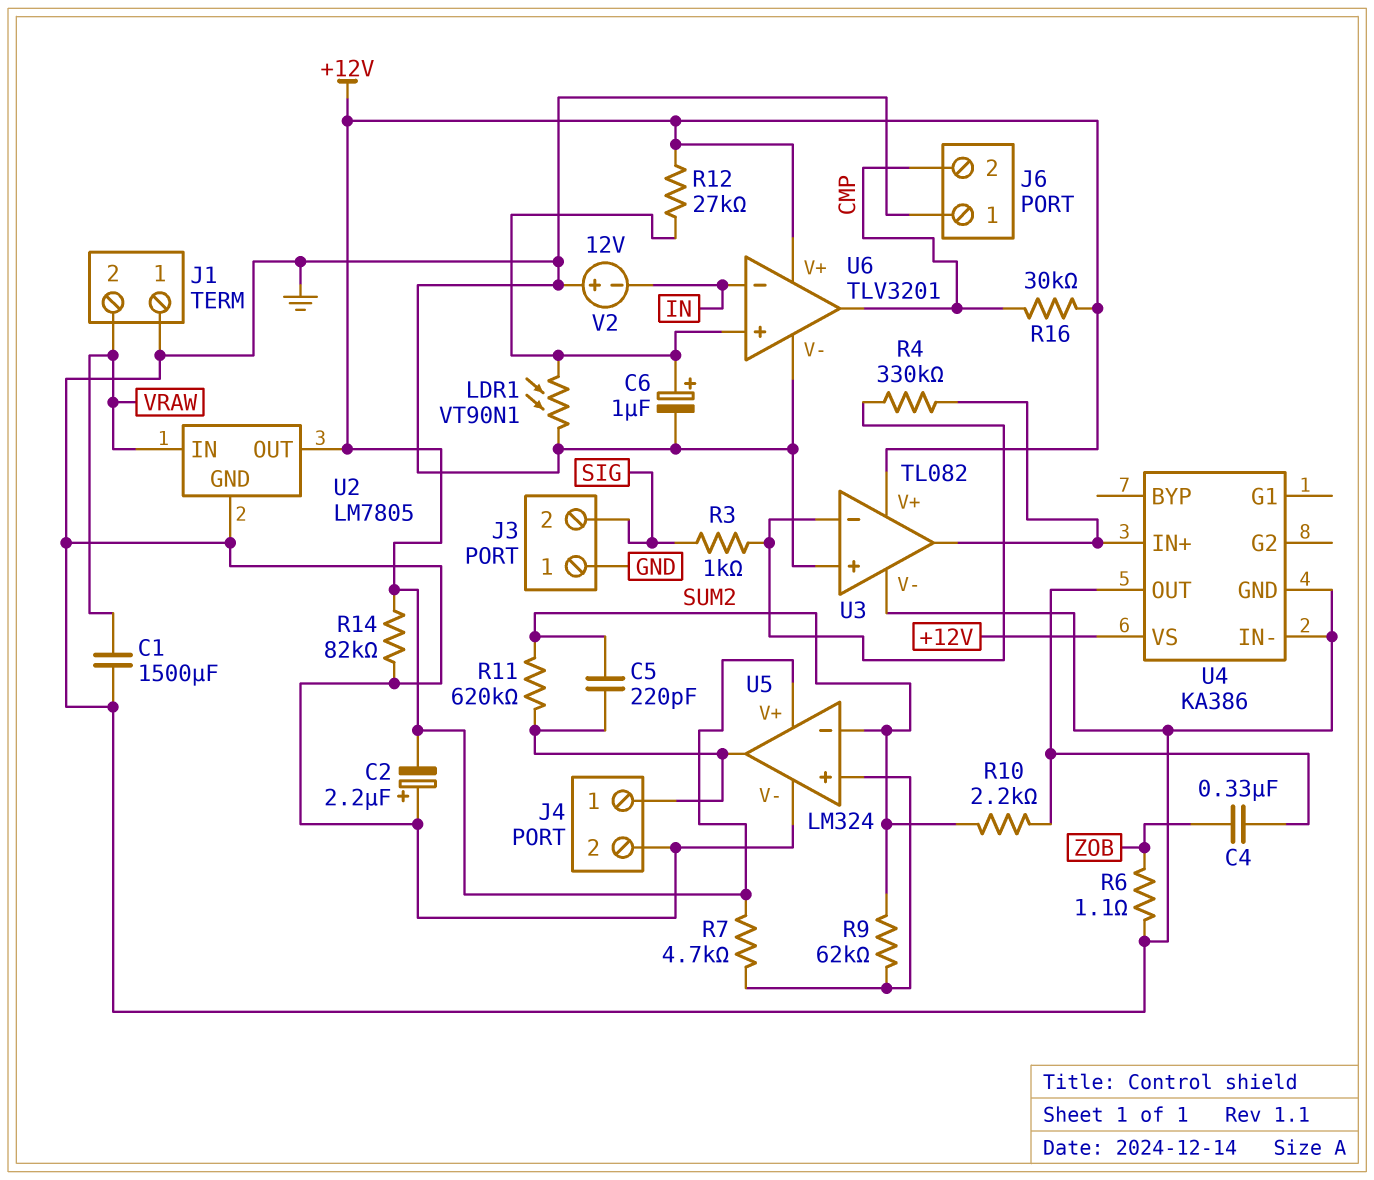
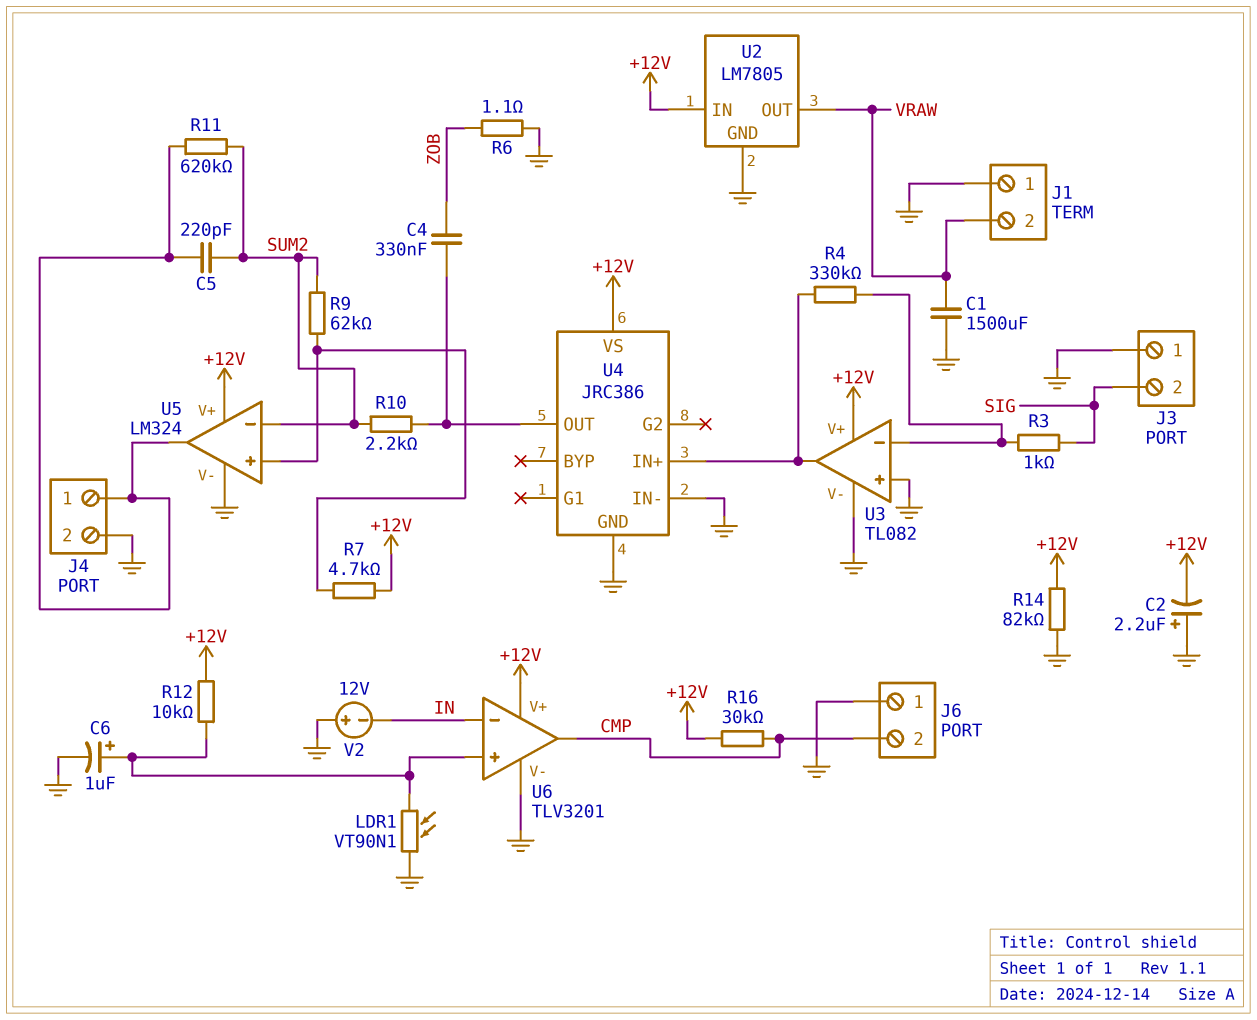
R12: 27k (+12V, U6/in+) -> 10k (+12V, U6/in+)
U2 pin IN: VRAW -> +12V
U2 pin OUT: +12V -> VRAW
U4: KA386 -> JRC386

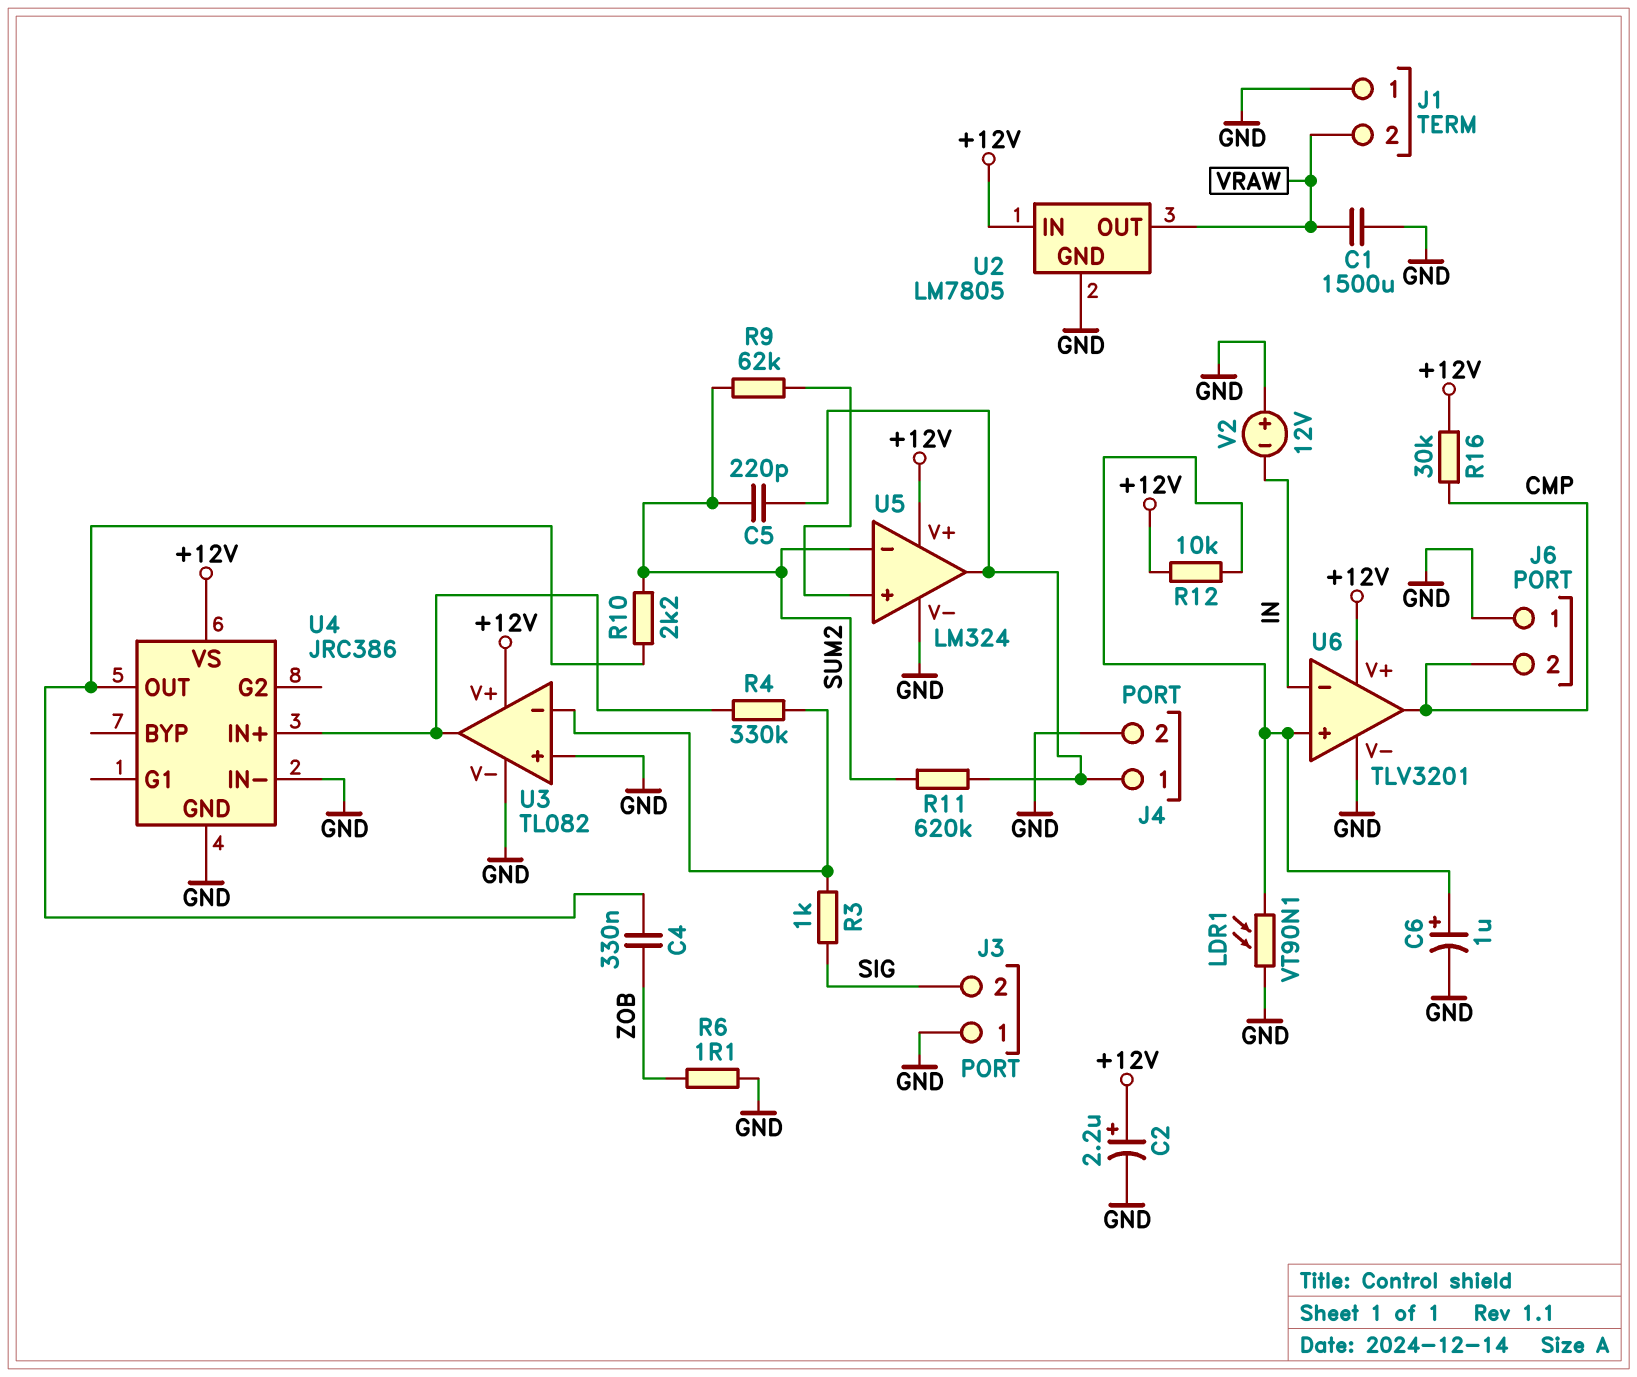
C2: 2.2uF (plus GND, minus +12V) -> 2.2uF (plus +12V, minus GND)
R7: 4.7k (+12V, U5/in+) -> none
R14: 82k (+12V, GND) -> none

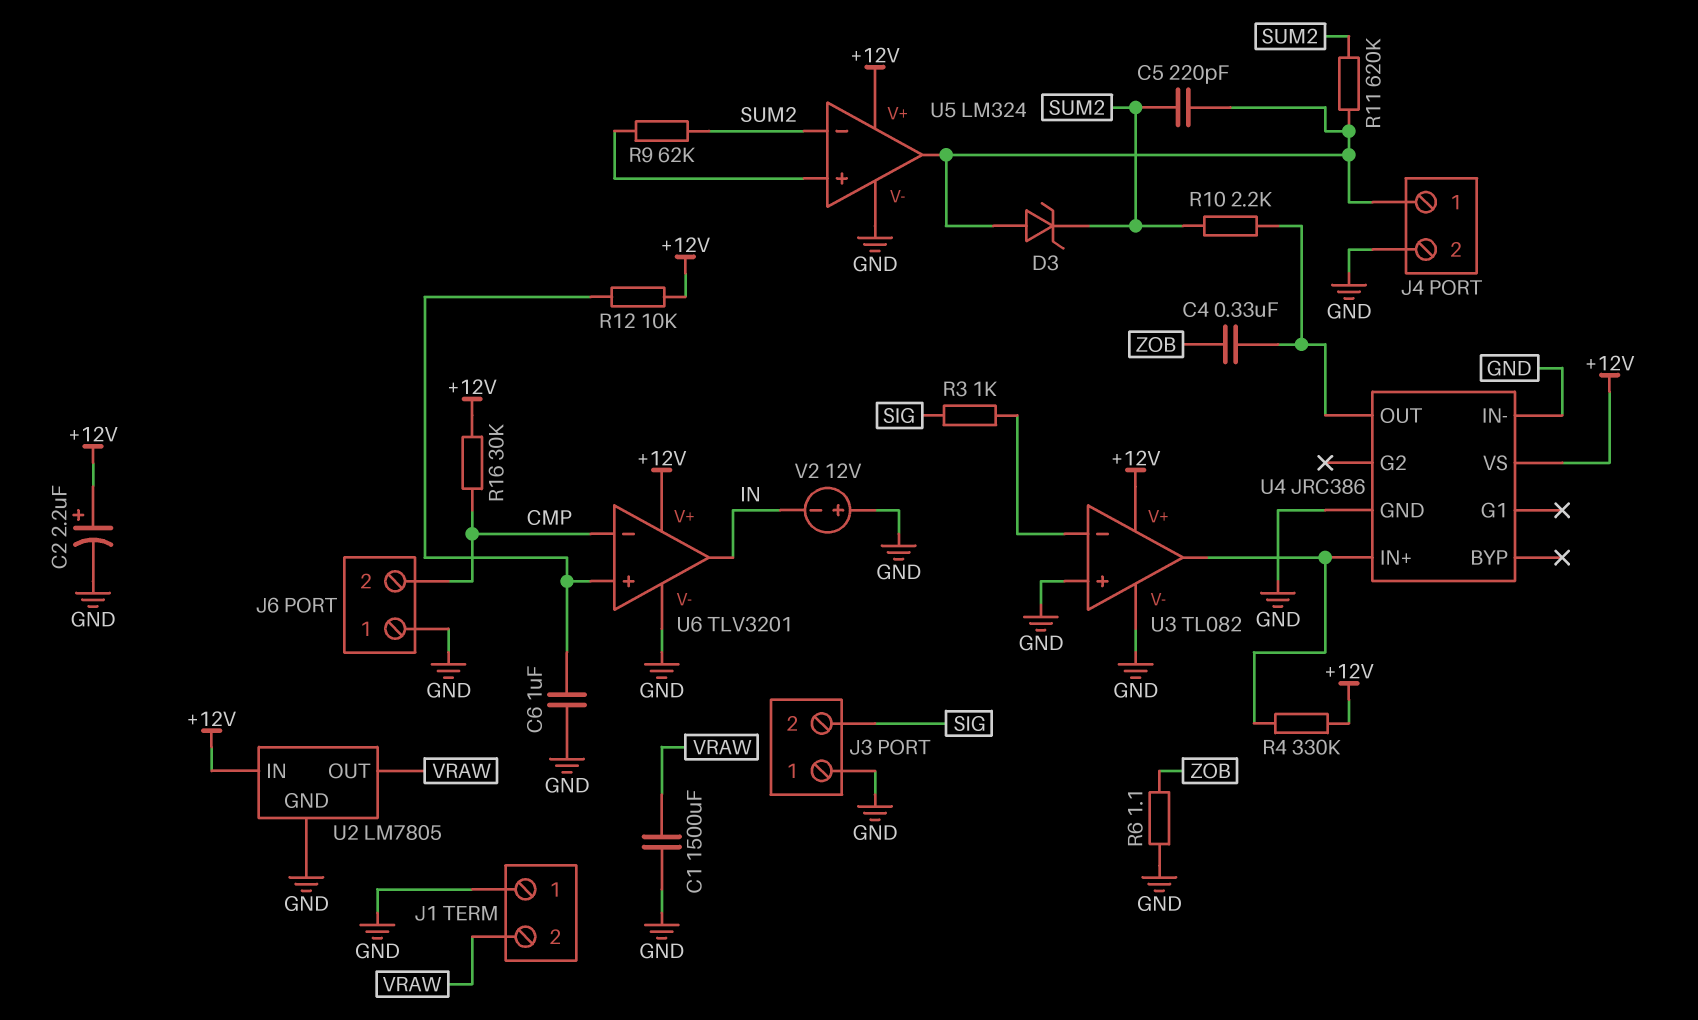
C6: 1uF (plus U6/in+, minus GND) -> 1uF (GND, U6/in+)
D3: none -> zener (A J4/1, K SUM2)
LDR1: VT90N1 (GND, U6/in+) -> none
R4: 330k (U3/in-, U3/out) -> 330k (+12V, U3/out)
U6 pin in-: IN -> CMP
U6 pin out: CMP -> IN

